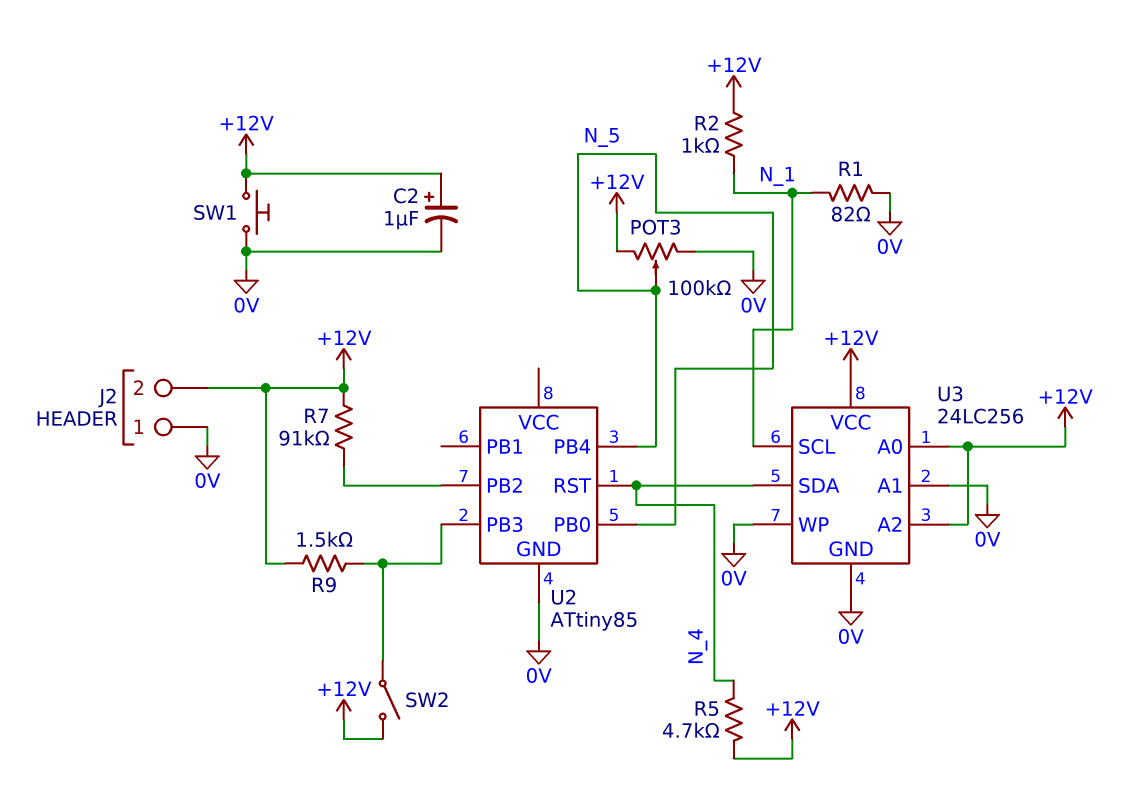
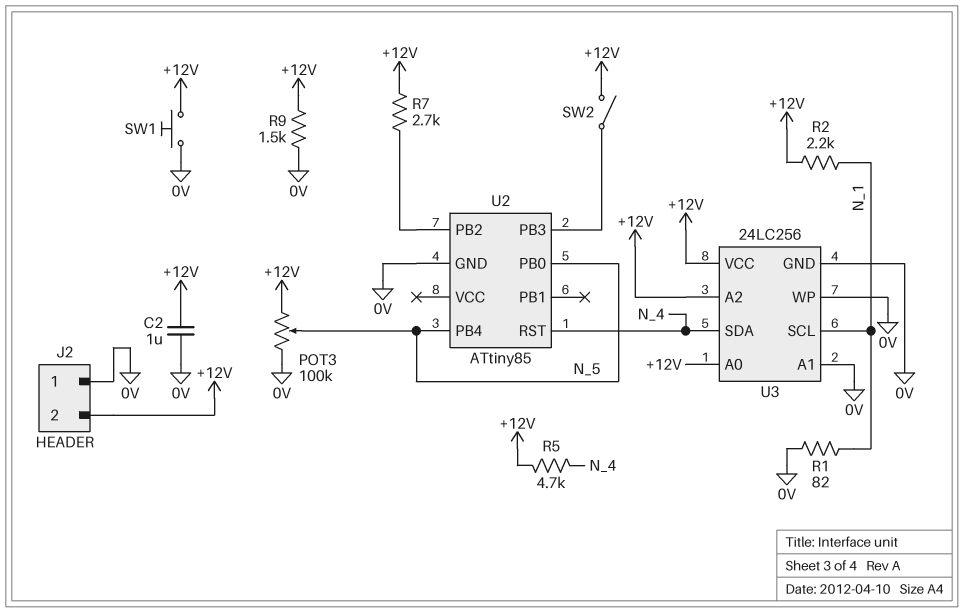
C2: 1uF (plus +12V, minus 0V) -> 1uF (+12V, 0V)
R2: 1k (+12V, N_1) -> 2.2k (+12V, N_1)
R7: 91k (+12V, U2/PB2) -> 2.7k (+12V, U2/PB2)
R9: 1.5k (+12V, U2/PB3) -> 1.5k (+12V, 0V)

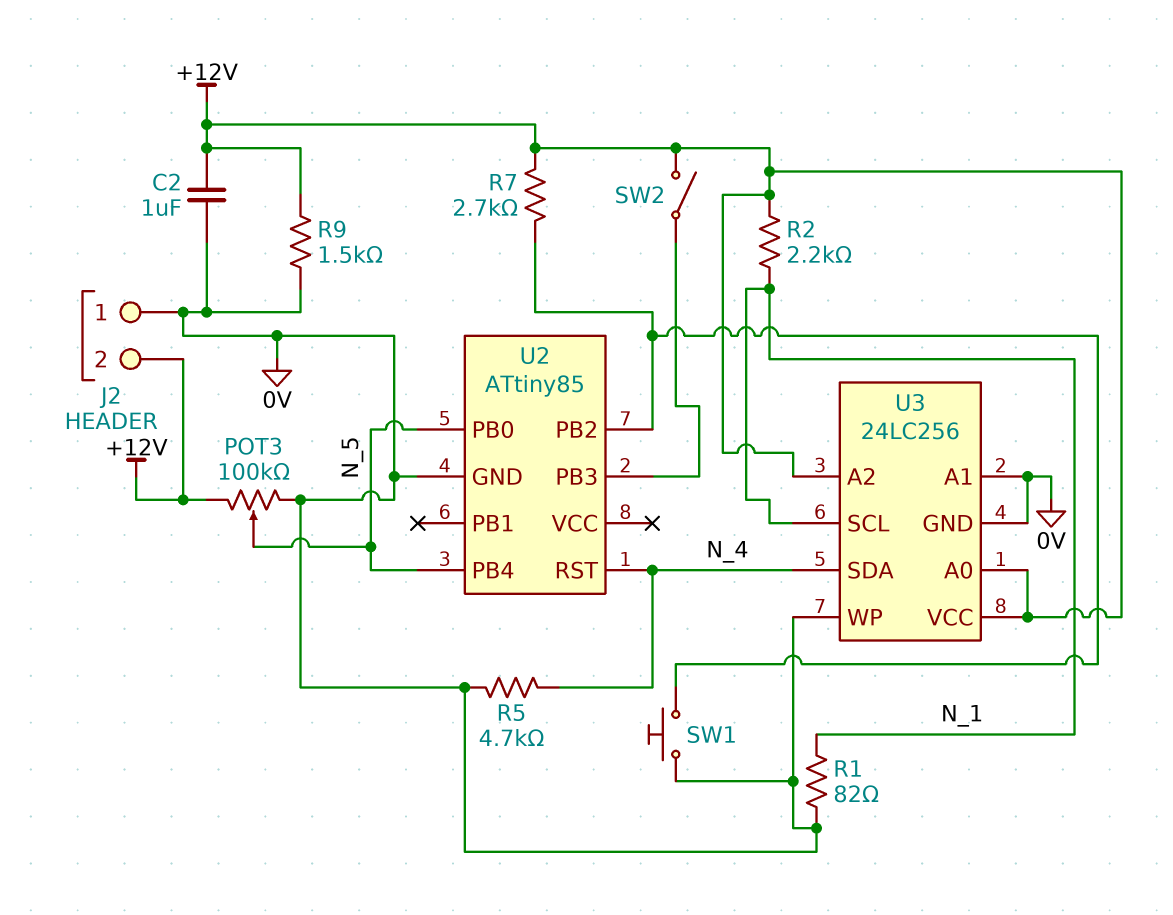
R5: 4.7k (+12V, N_4) -> 4.7k (0V, N_4)
SW1: button (+12V, 0V) -> button (0V, U2/PB2)

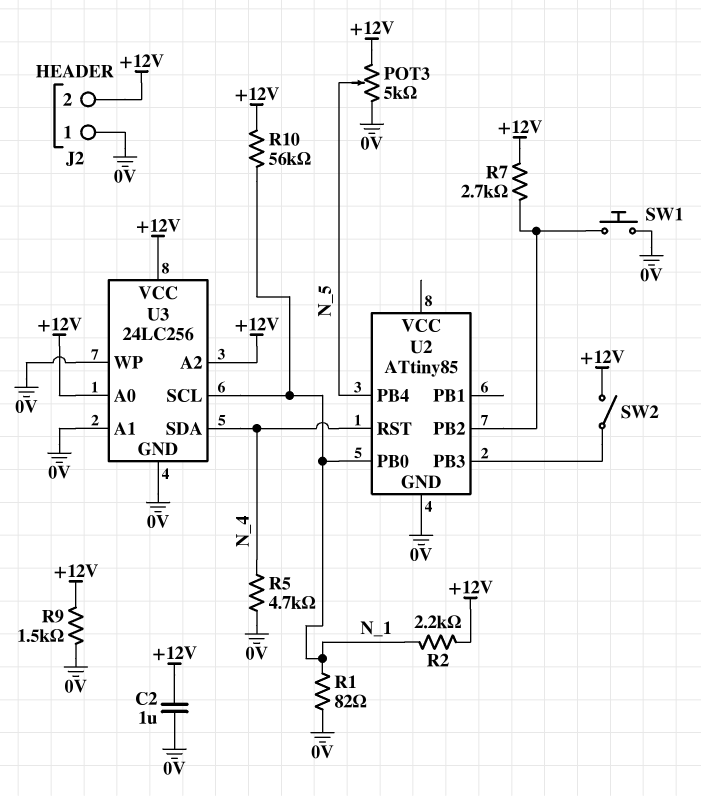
POT3: 100k (+12V, 0V, wiper N_5) -> 5k (+12V, 0V, wiper N_5)
R10: none -> 56k (+12V, N_1)
U2 pin PB0: N_5 -> N_1

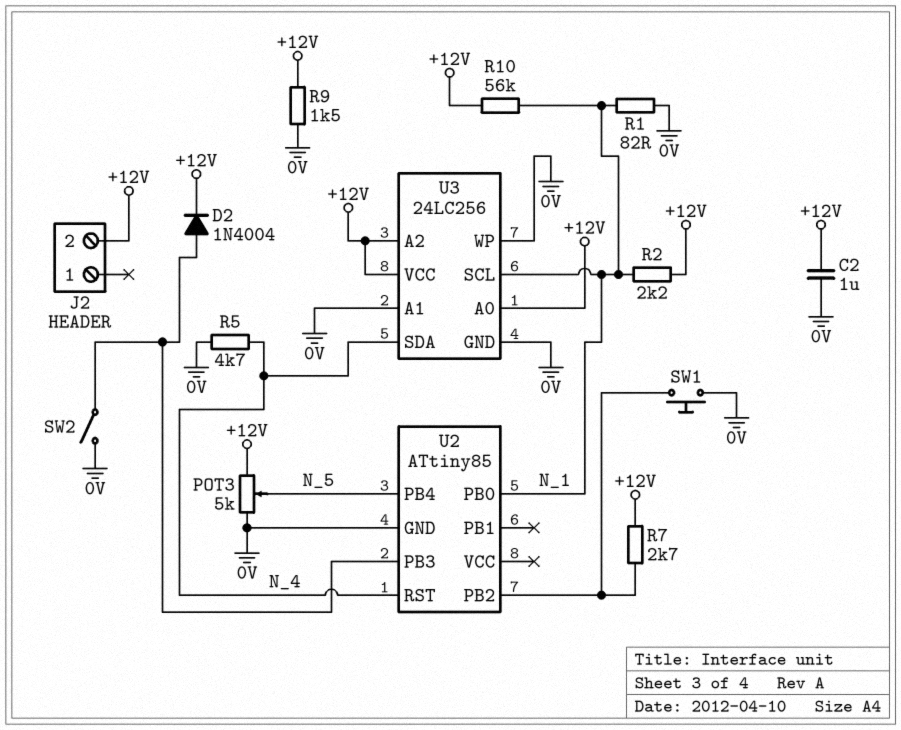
D2: none -> diode 1N4004 (A U2/PB3, K +12V)
J2 pin 1: 0V -> none
SW2: switch (+12V, U2/PB3) -> switch (0V, U2/PB3)

